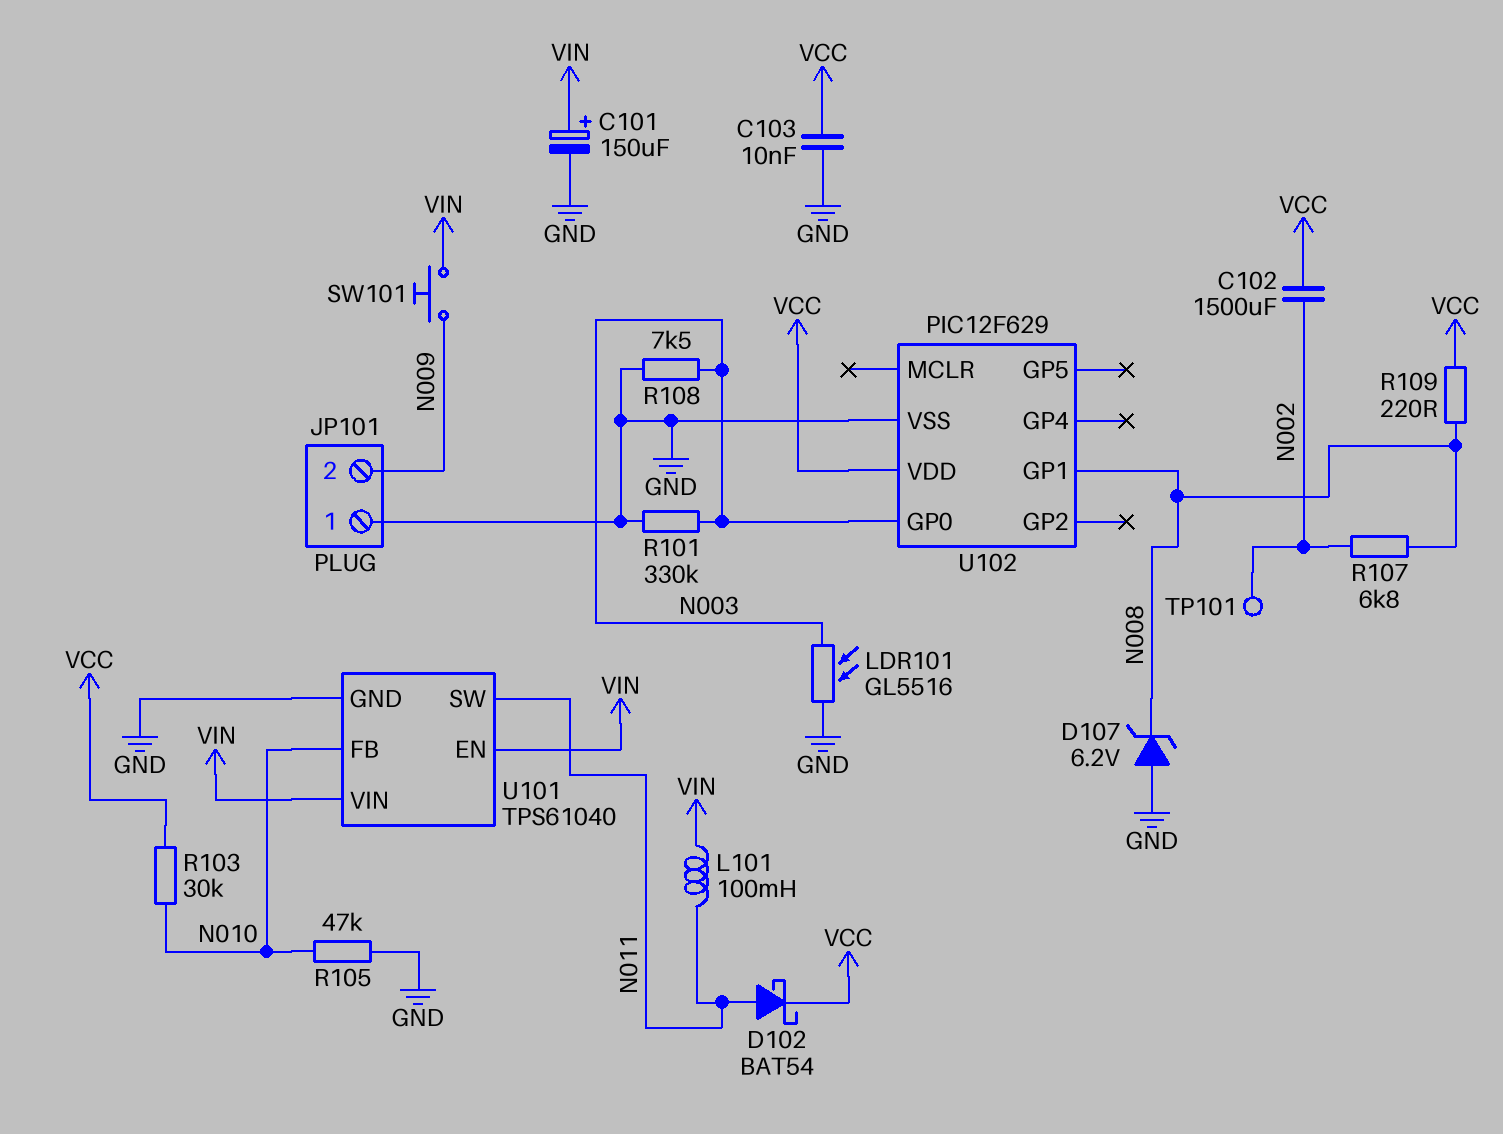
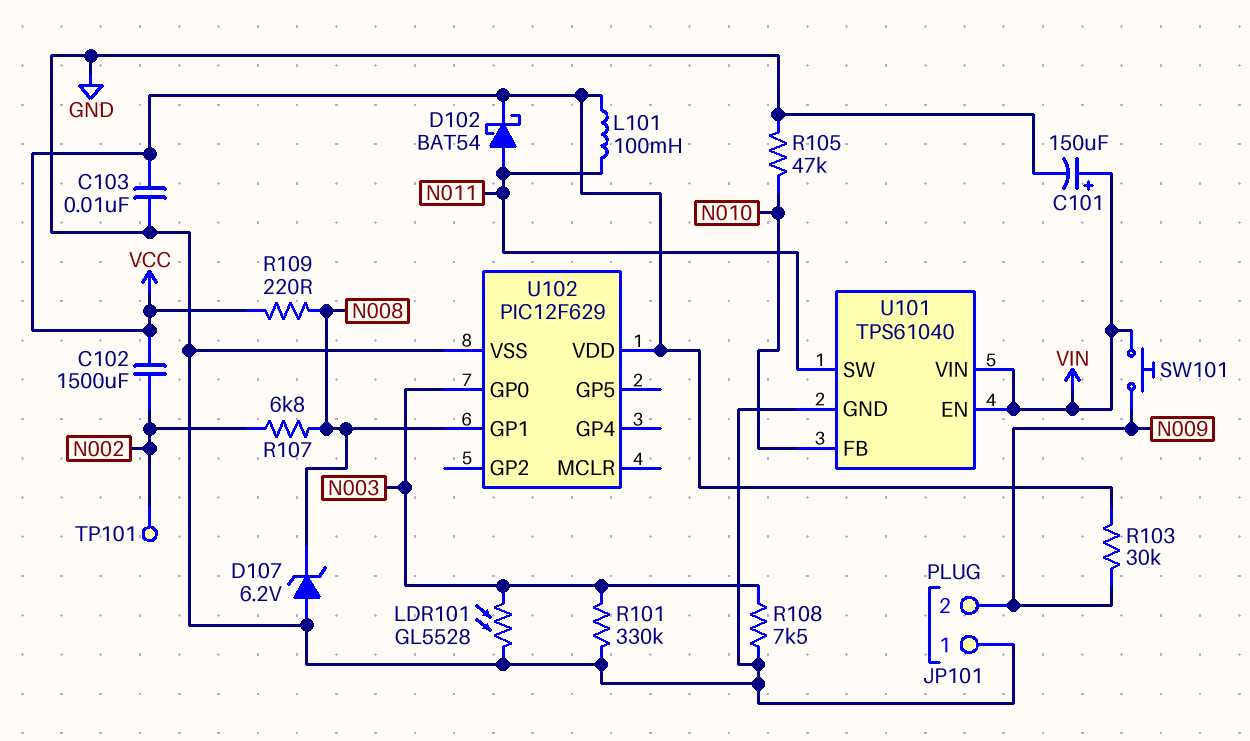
L101: 100mH (N011, VIN) -> 100mH (N011, VCC)
LDR101: GL5516 (GND, N003) -> GL5528 (GND, N003)
R103: 30k (N010, VCC) -> 30k (N009, VCC)

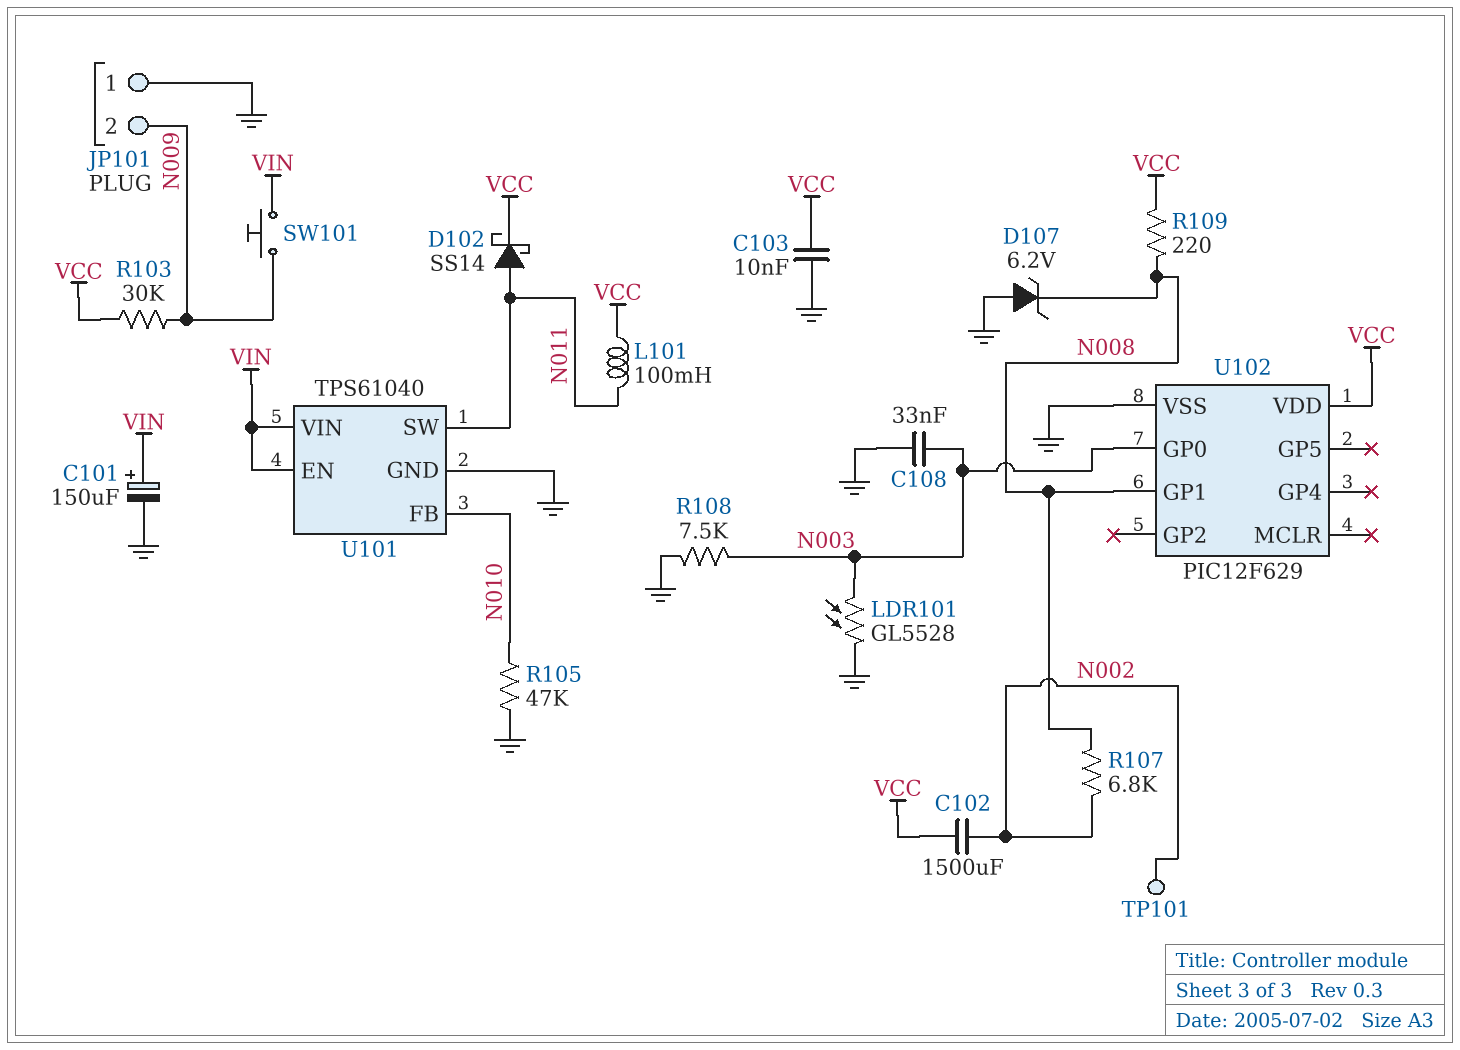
C108: none -> 33nF (GND, N003)
D102: schottky BAT54 (A N011, K VCC) -> schottky SS14 (A N011, K VCC)
R101: 330k (GND, N003) -> none

